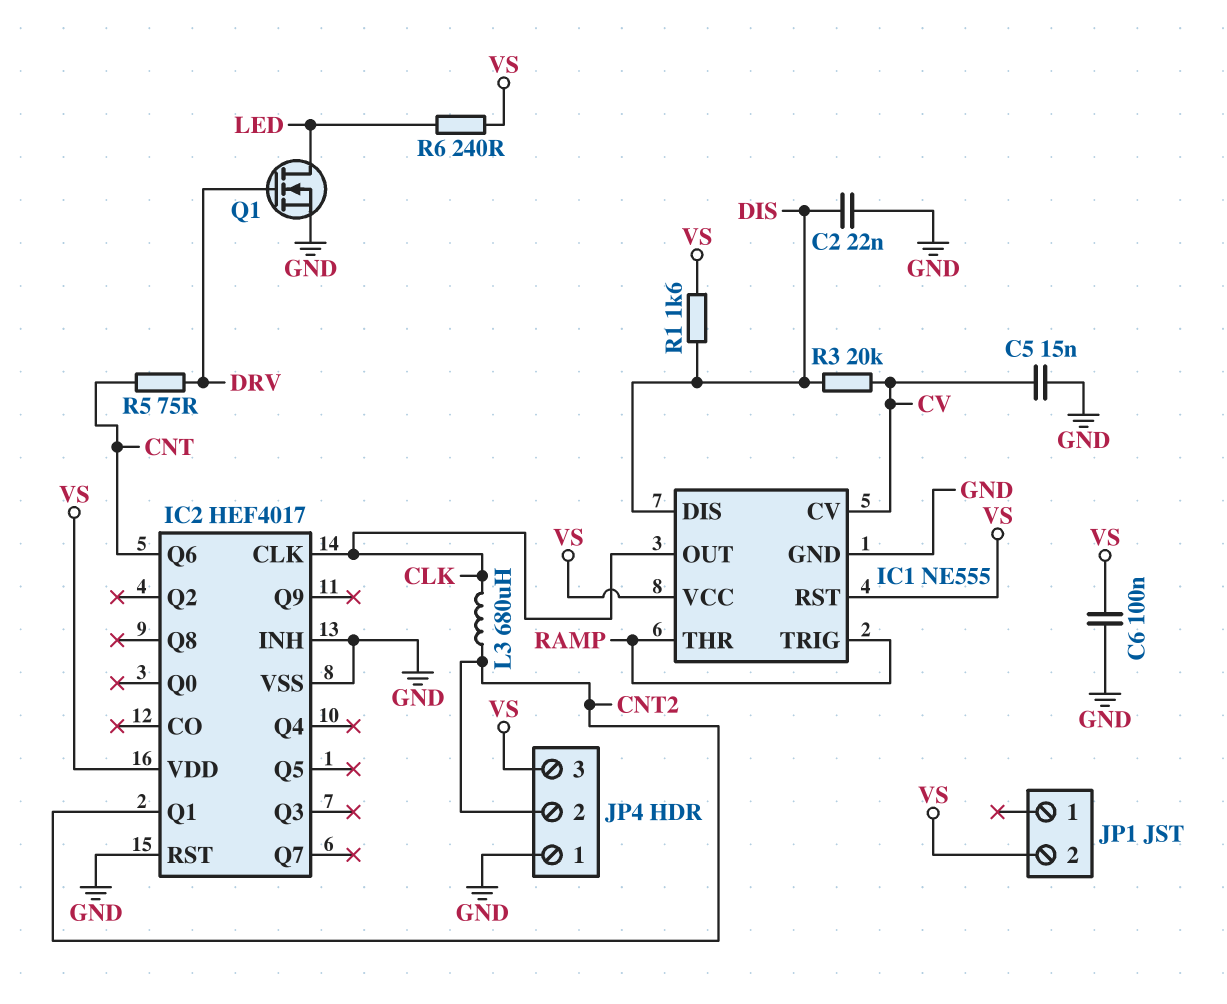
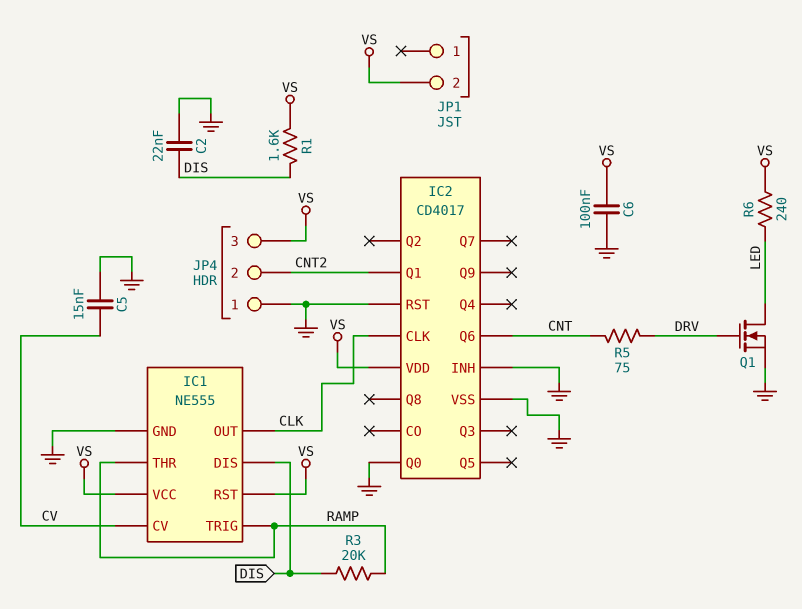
IC2: HEF4017 -> CD4017
IC2 pin Q0: none -> GND
L3: 680uH (CLK, CNT2) -> none
R3: 20k (CV, DIS) -> 20k (DIS, RAMP)

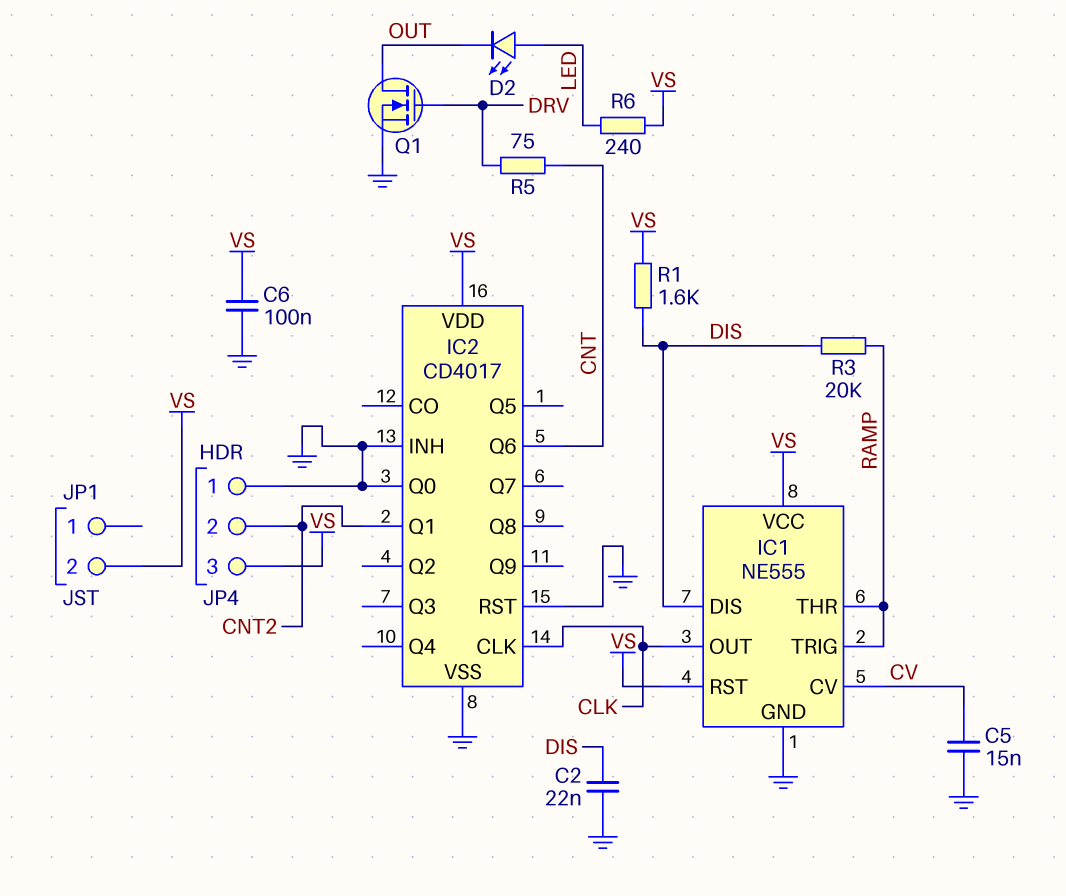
D2: none -> LED (A LED, K OUT)
Q1: NMOS (G DRV, D LED, S GND) -> NMOS (G DRV, D OUT, S GND)

